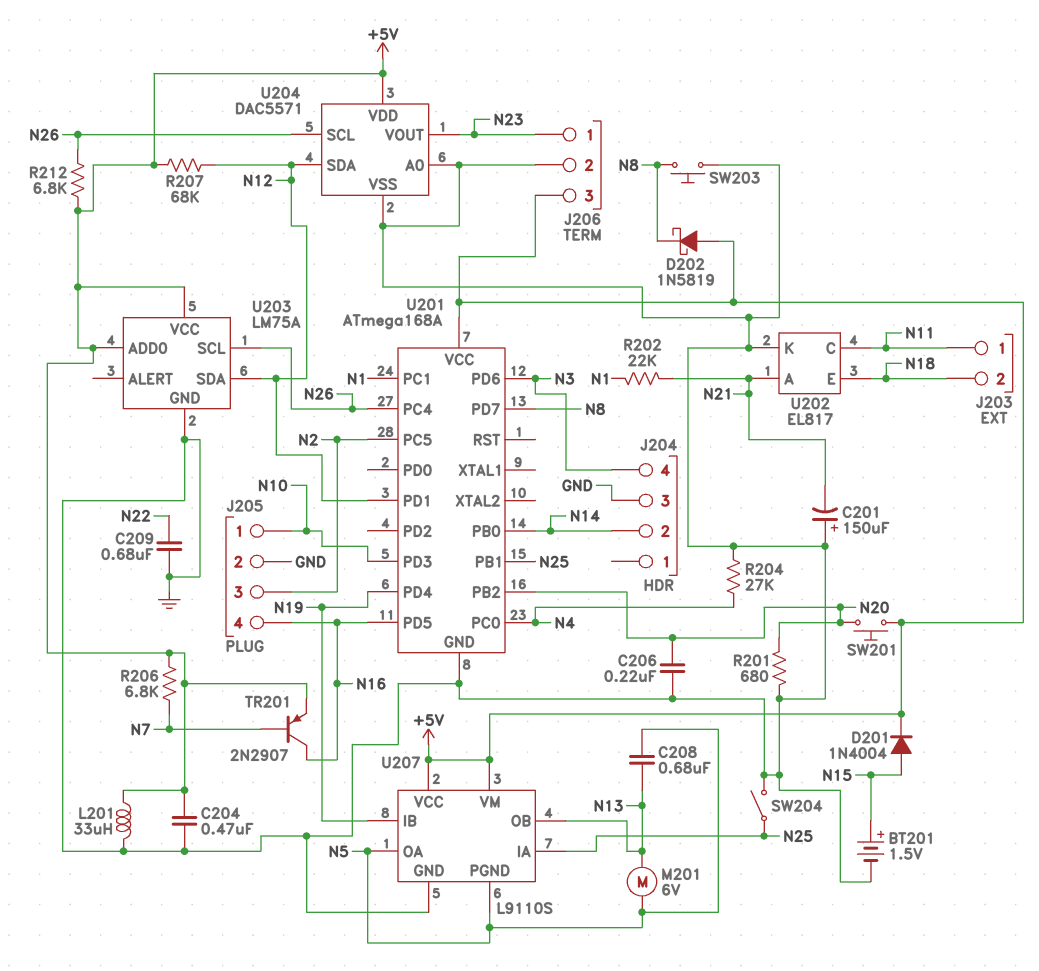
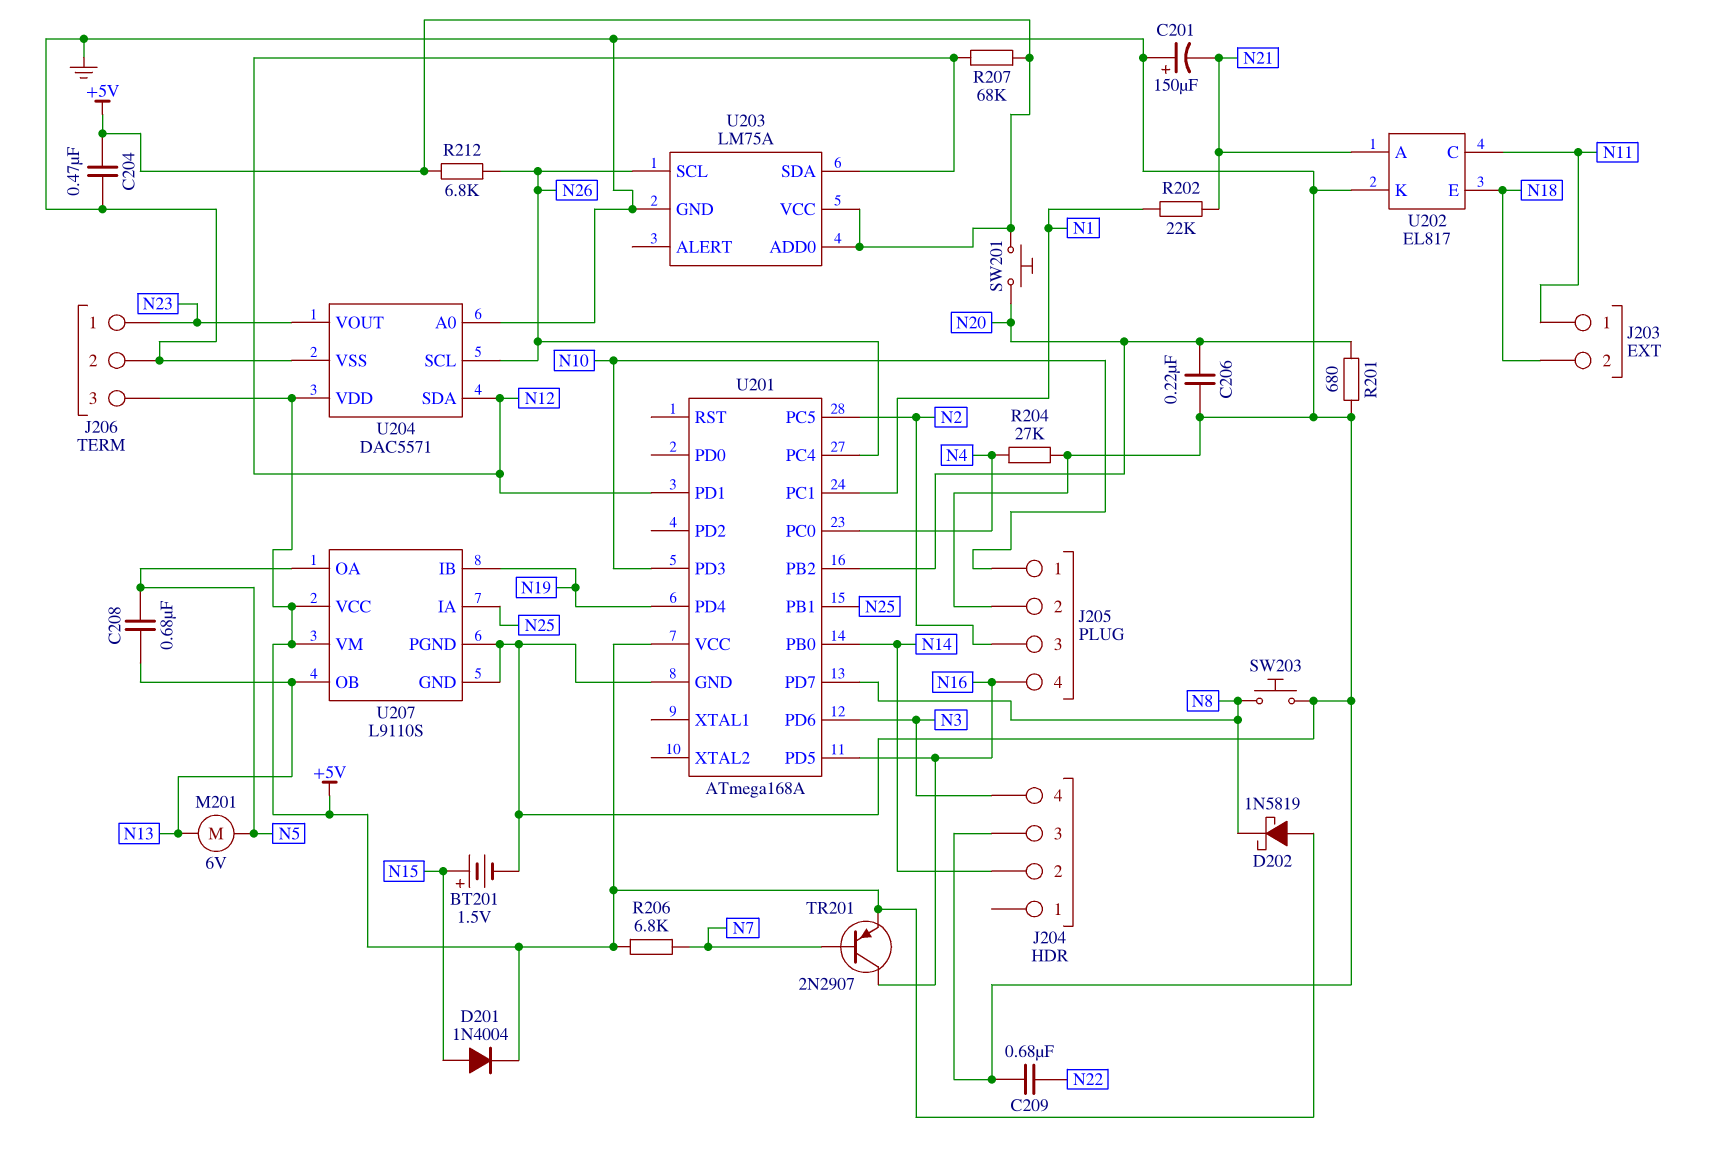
L201: 33uH (+5V, GND) -> none
SW204: switch (GND, N25) -> none
U207 pin PGND: N5 -> GND

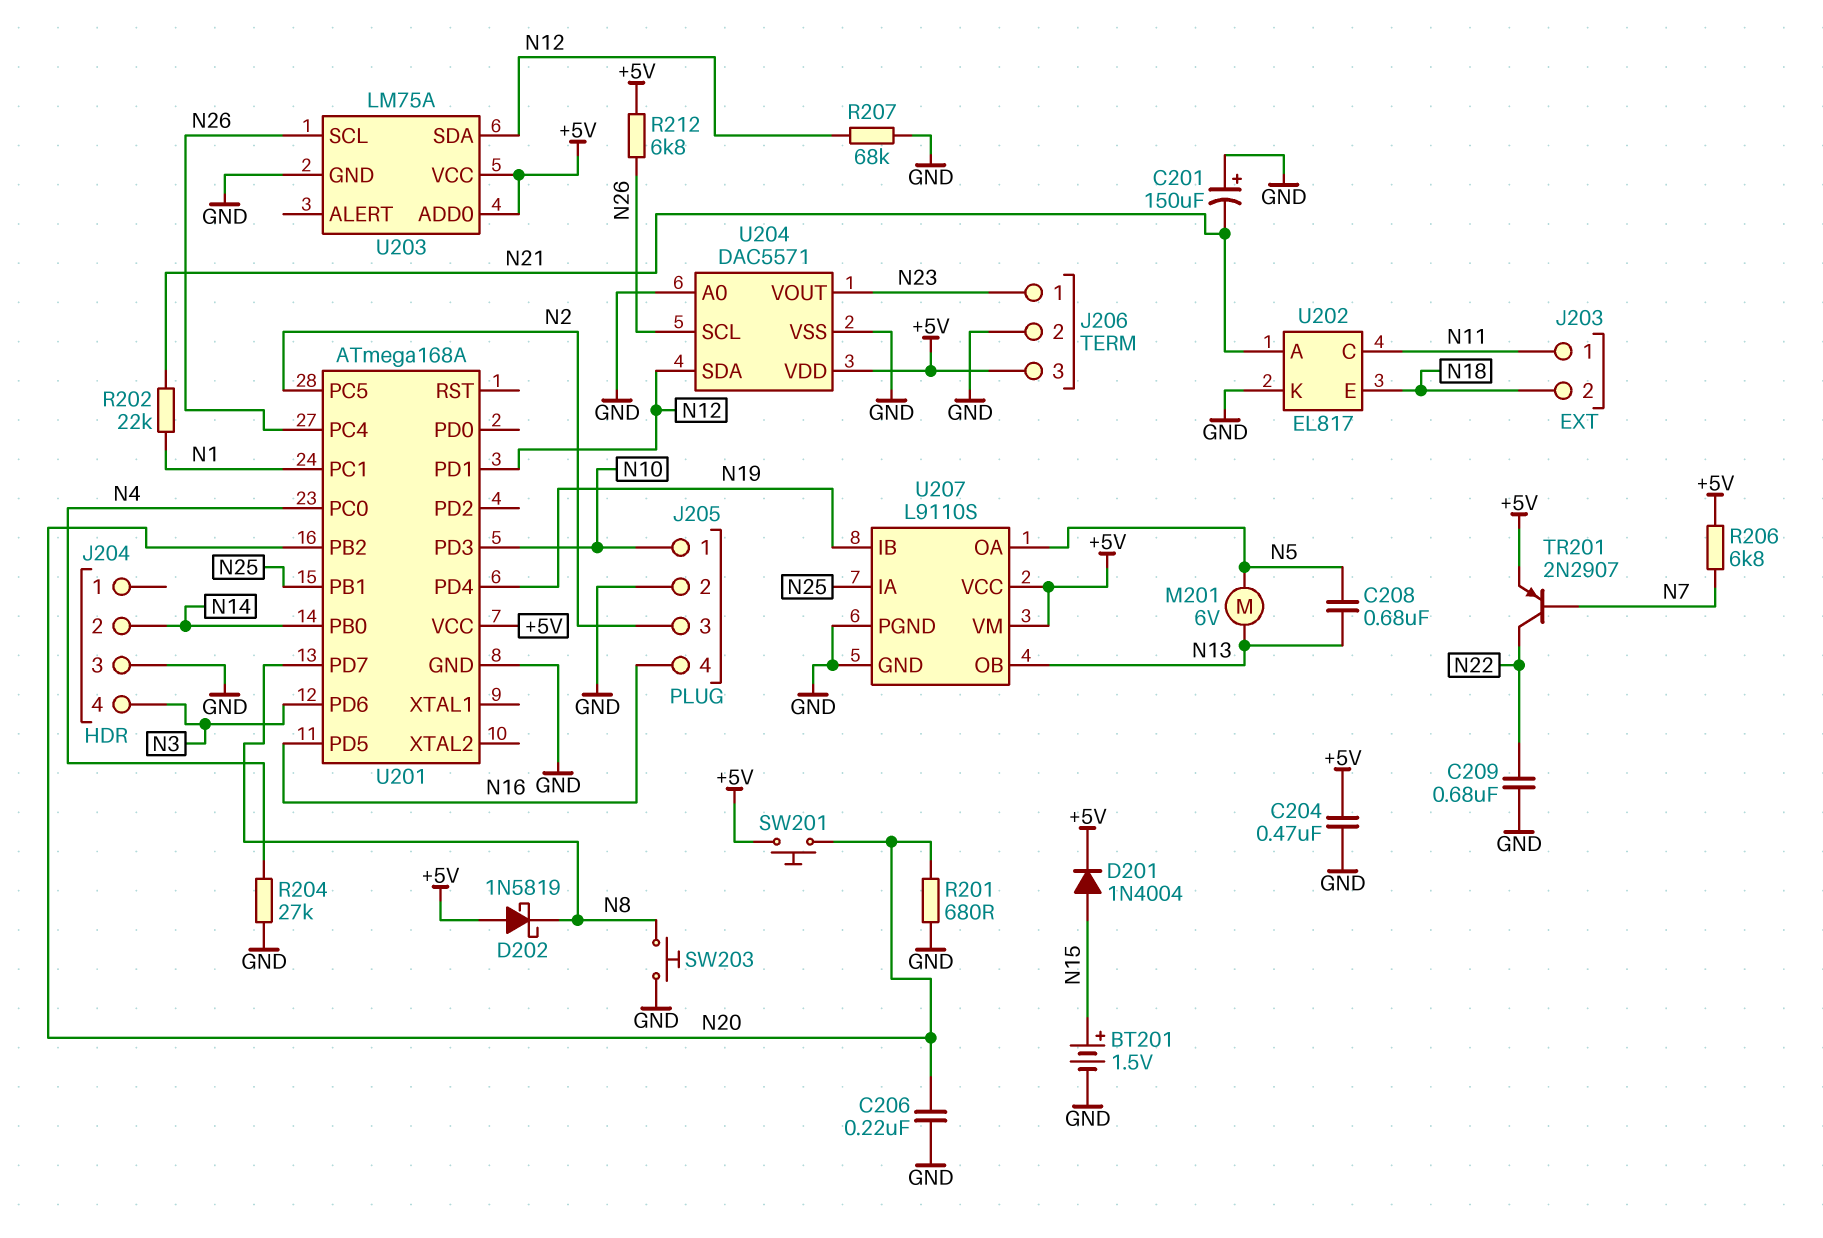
R207: 68k (+5V, N12) -> 68k (GND, N12)
TR201: PNP 2N2907 (B N7, C N16, E +5V) -> PNP 2N2907 (B N7, C N22, E +5V)

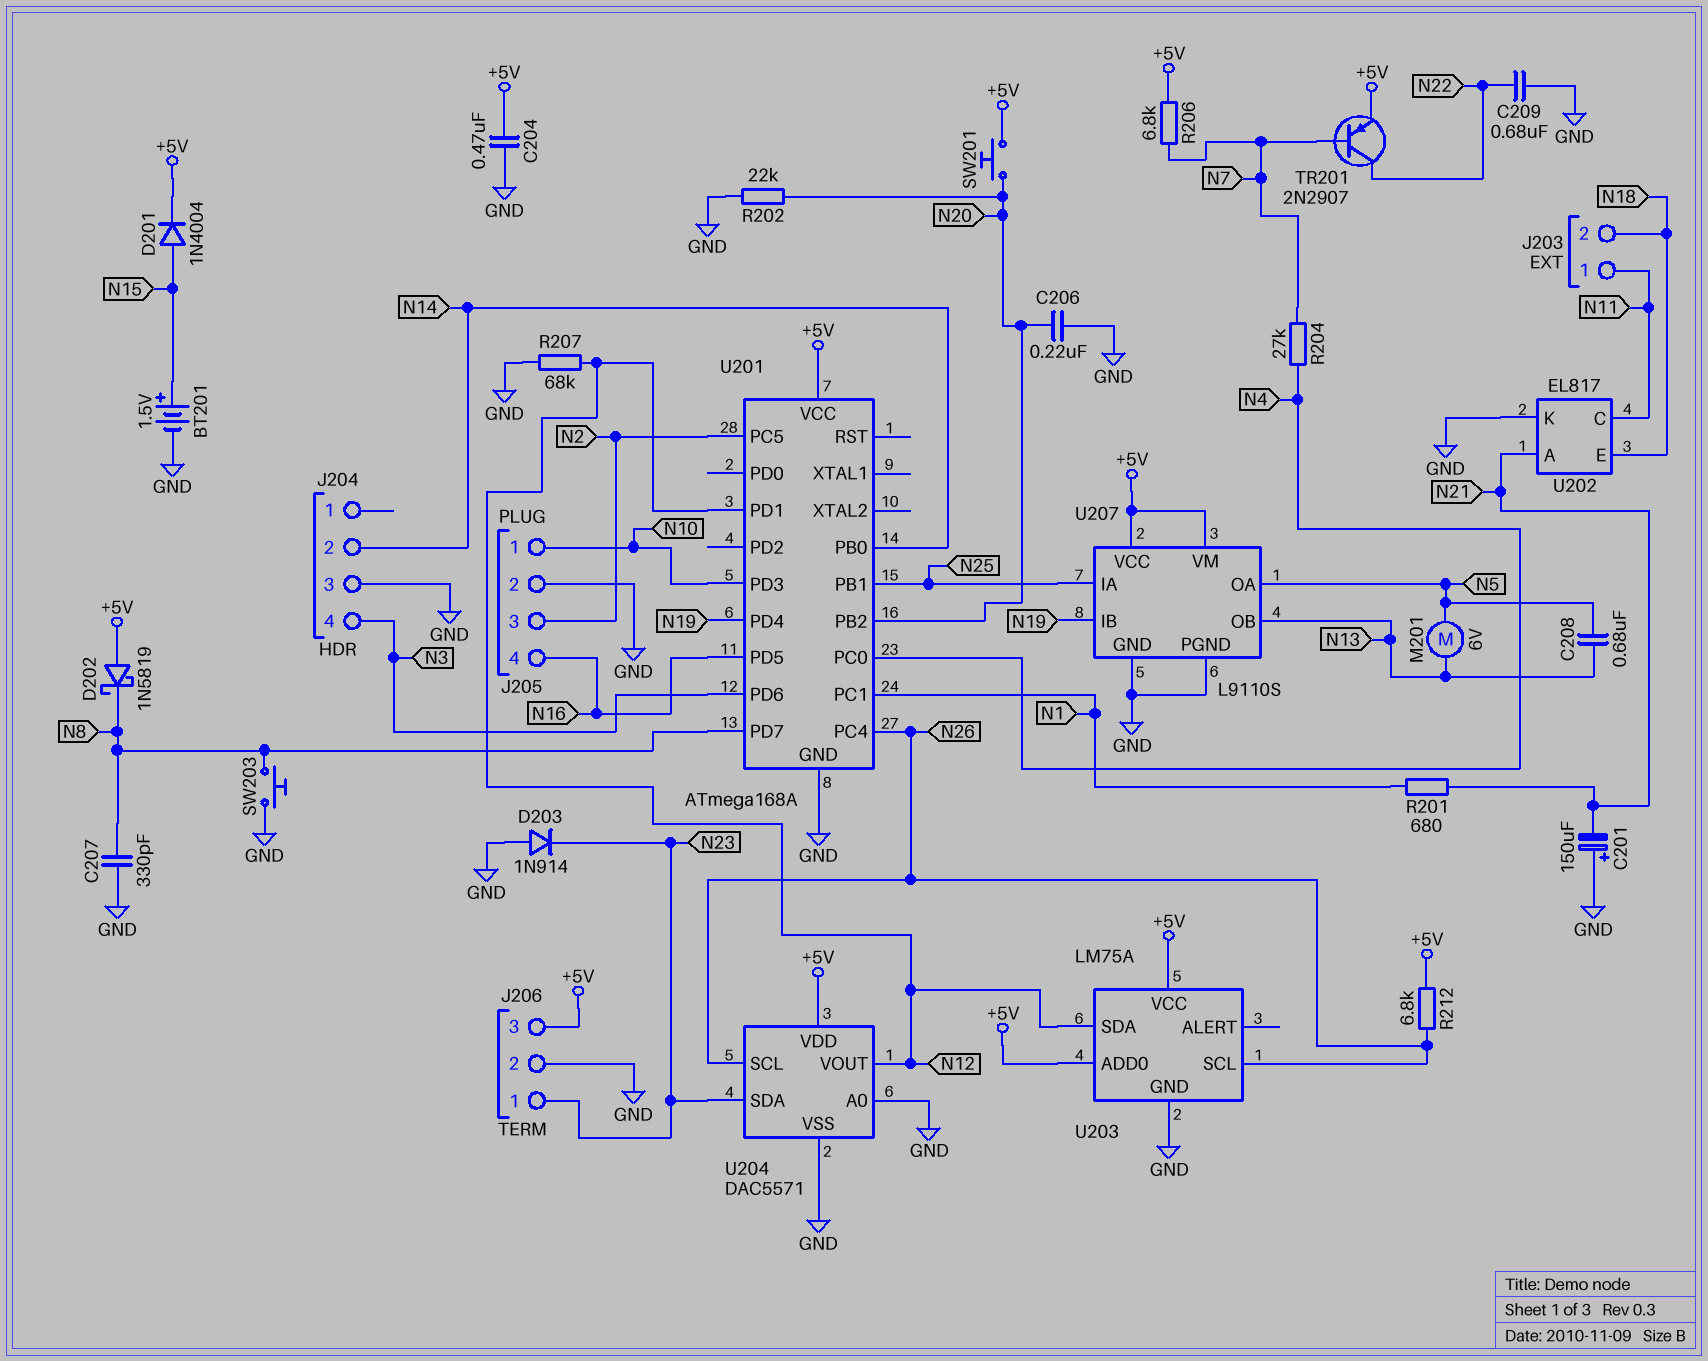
C207: none -> 330pF (GND, N8)
D203: none -> diode 1N914 (A GND, K N23)
R201: 680 (GND, N20) -> 680 (N1, N21)
R202: 22k (N1, N21) -> 22k (GND, N20)
R204: 27k (GND, N4) -> 27k (N4, N7)
U204 pin SDA: N12 -> N23
U204 pin VOUT: N23 -> N12

